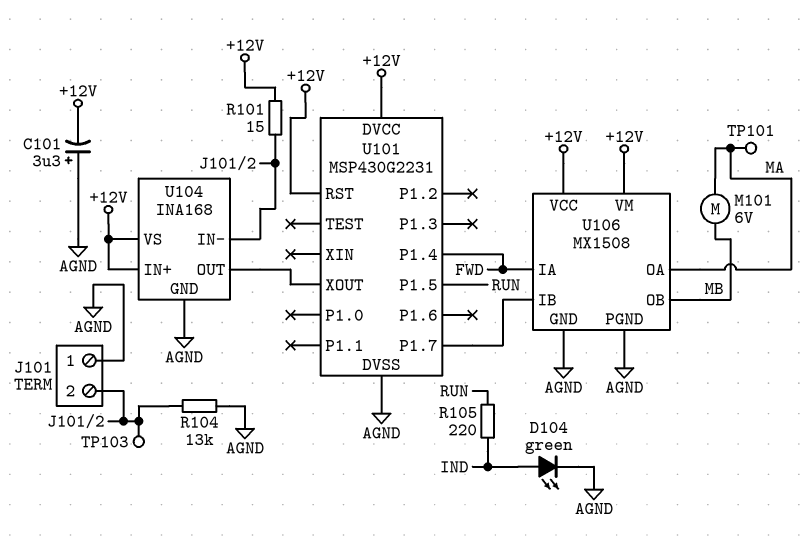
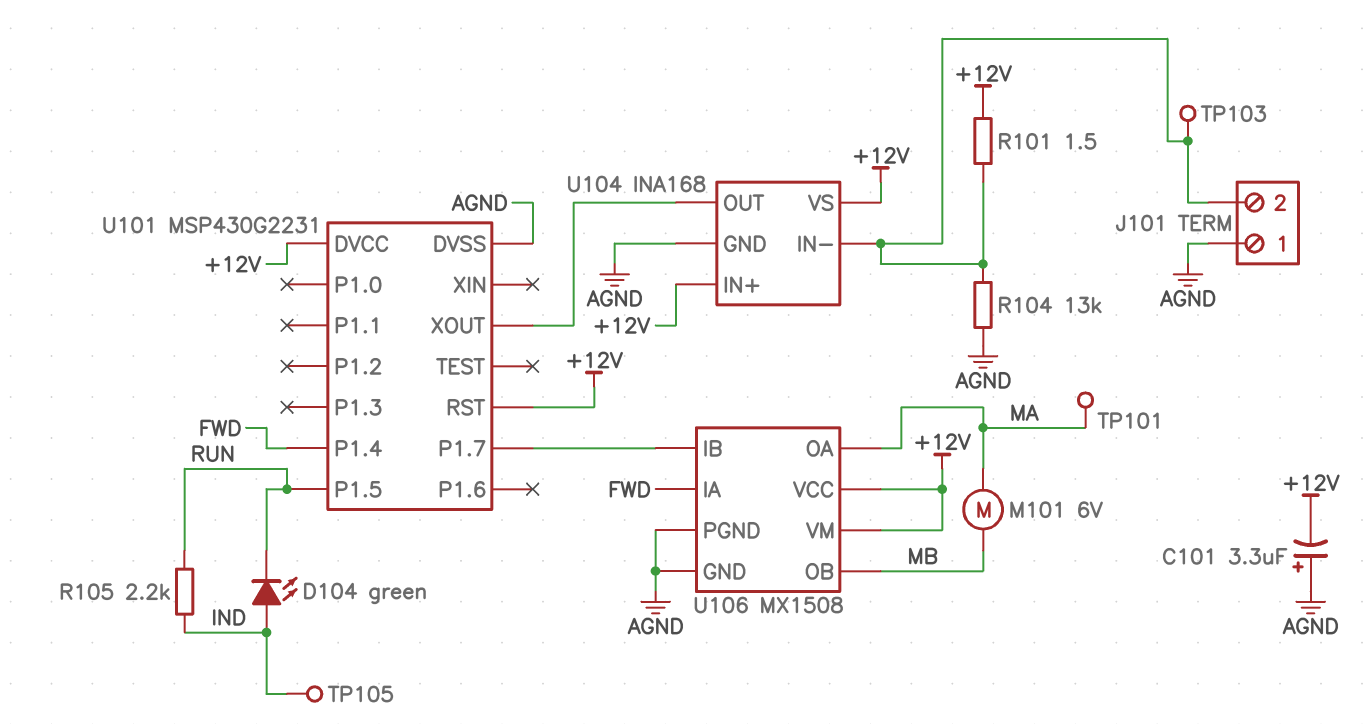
D104: LED green (A IND, K AGND) -> LED green (A IND, K RUN)
R101: 15 (+12V, J101/2) -> 1.5 (+12V, J101/2)
R105: 220 (IND, RUN) -> 2.2k (IND, RUN)
TP105: none -> test point (IND)

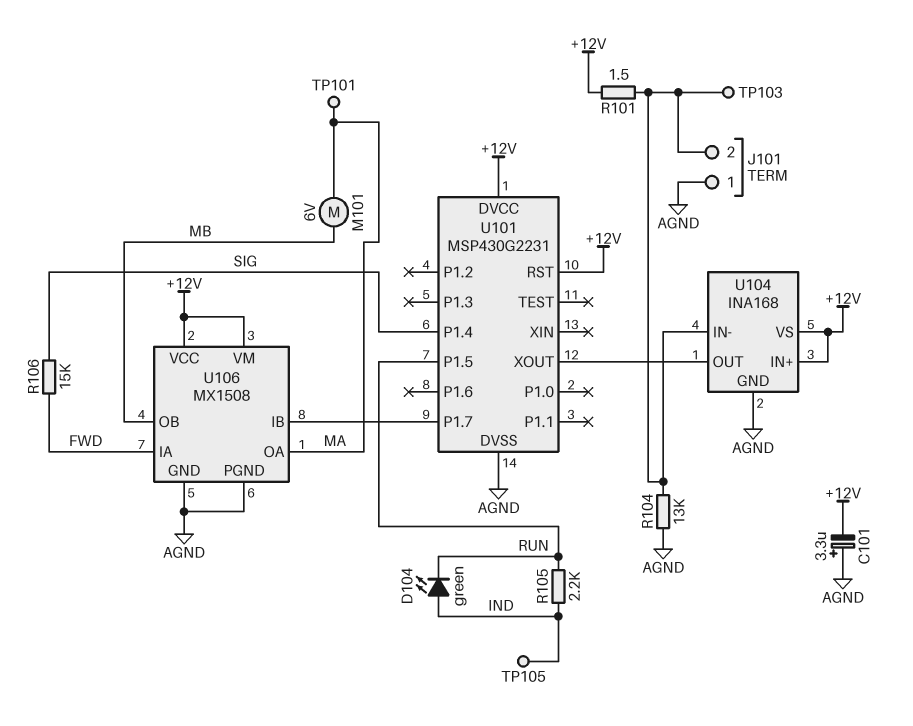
R106: none -> 15k (FWD, SIG)
U101 pin P1.4: FWD -> SIG

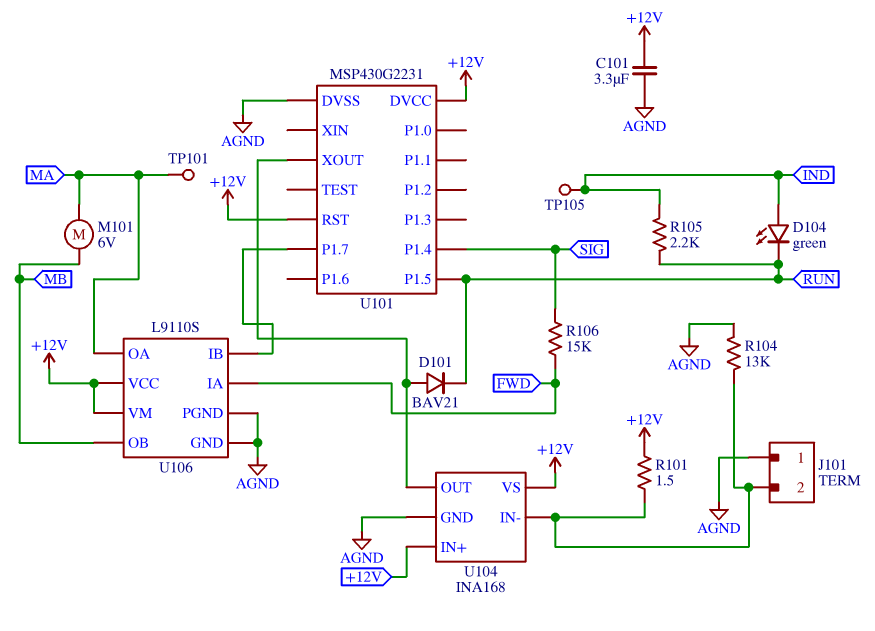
C101: 3.3uF (plus AGND, minus +12V) -> 3.3uF (+12V, AGND)
D101: none -> diode BAV21 (A U101/XOUT, K RUN)
TP103: test point (J101/2) -> none
U106: MX1508 -> L9110S

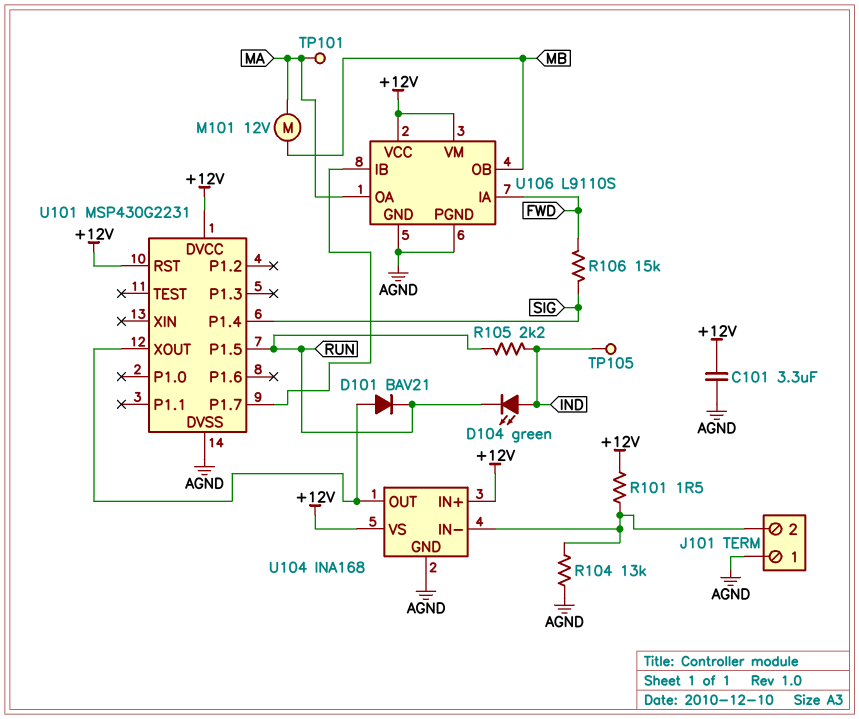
M101: motor 6V (MA, MB) -> motor 12V (MA, MB)

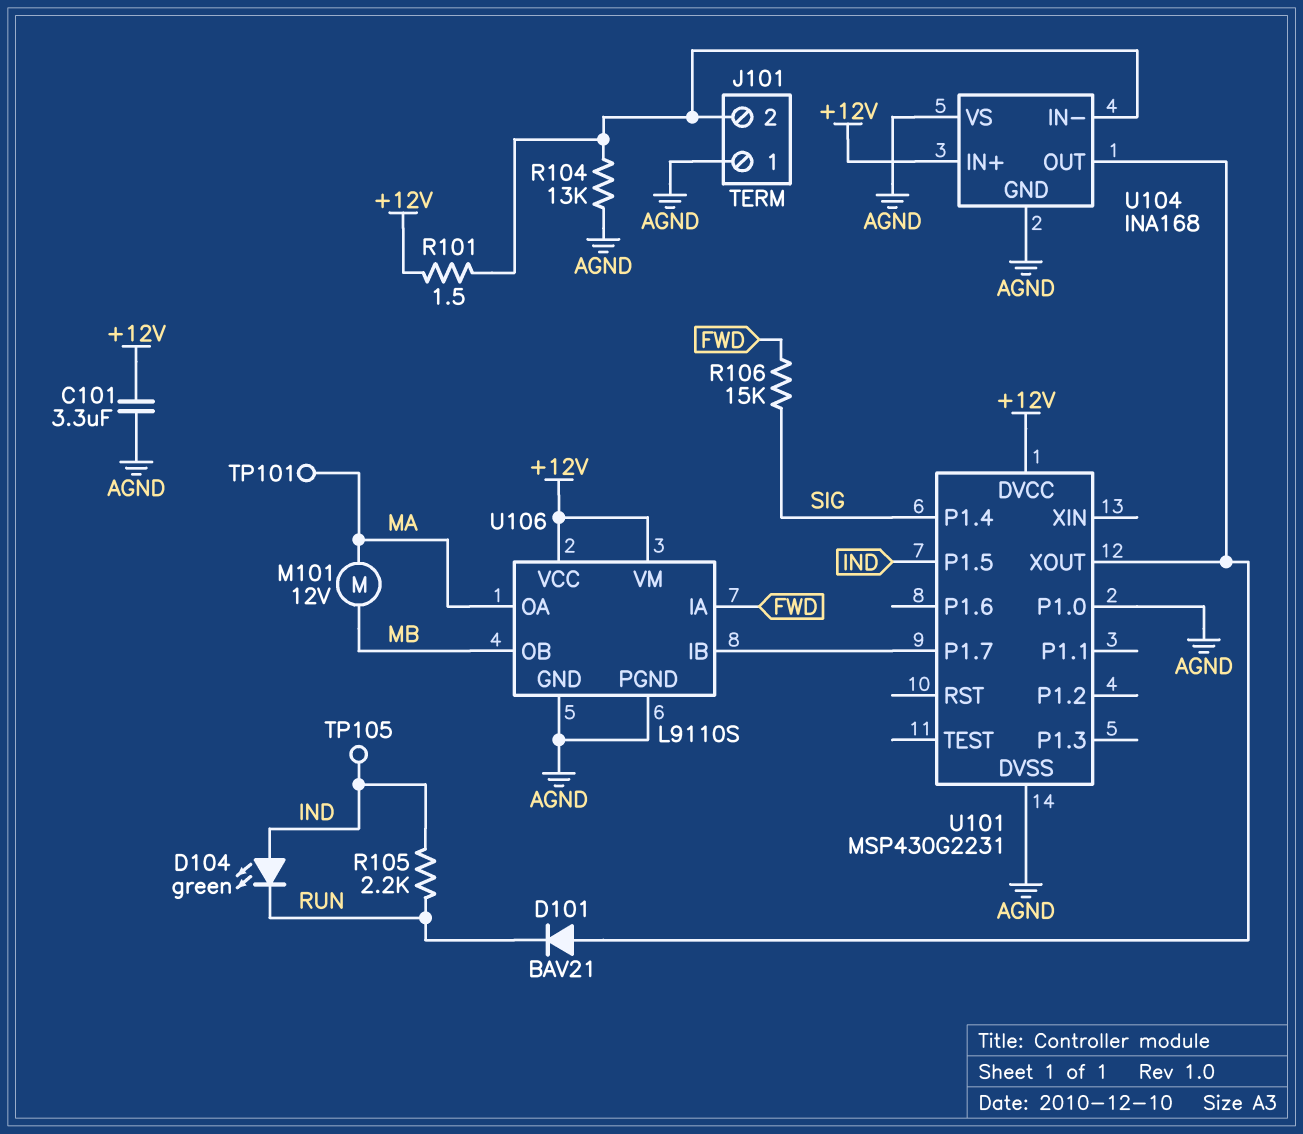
U101 pin P1.0: none -> AGND
U101 pin P1.5: RUN -> IND
U101 pin RST: +12V -> none
U104 pin VS: +12V -> AGND

